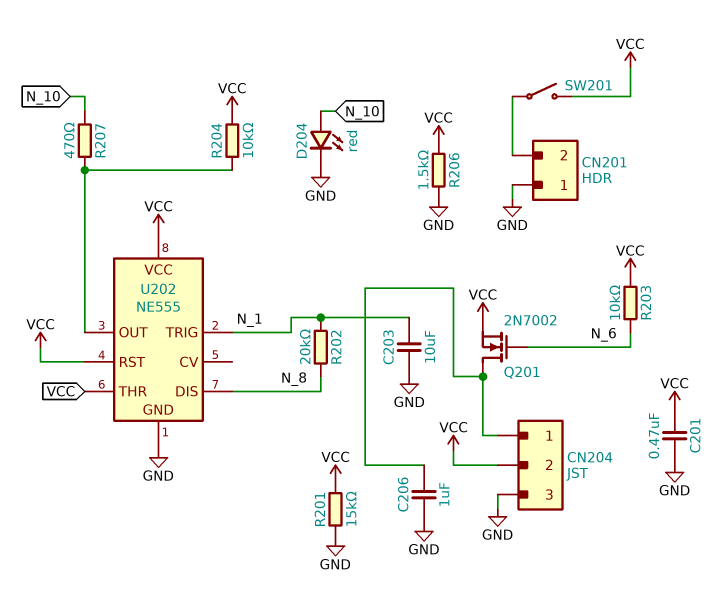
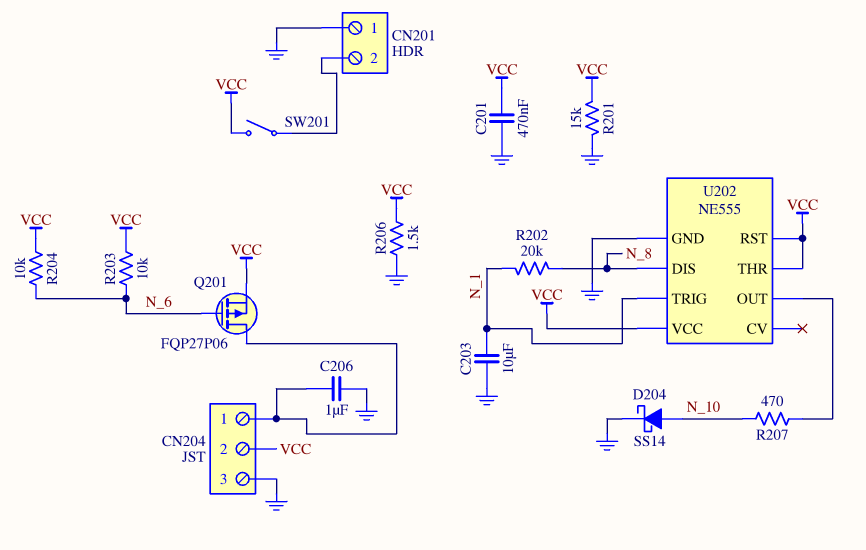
D204: LED red (A N_10, K GND) -> schottky SS14 (A N_10, K GND)
Q201: NMOS 2N7002 (G N_6, D CN204/1, S VCC) -> PMOS FQP27P06 (G N_6, D CN204/1, S VCC)
R204: 10k (U202/OUT, VCC) -> 10k (N_6, VCC)

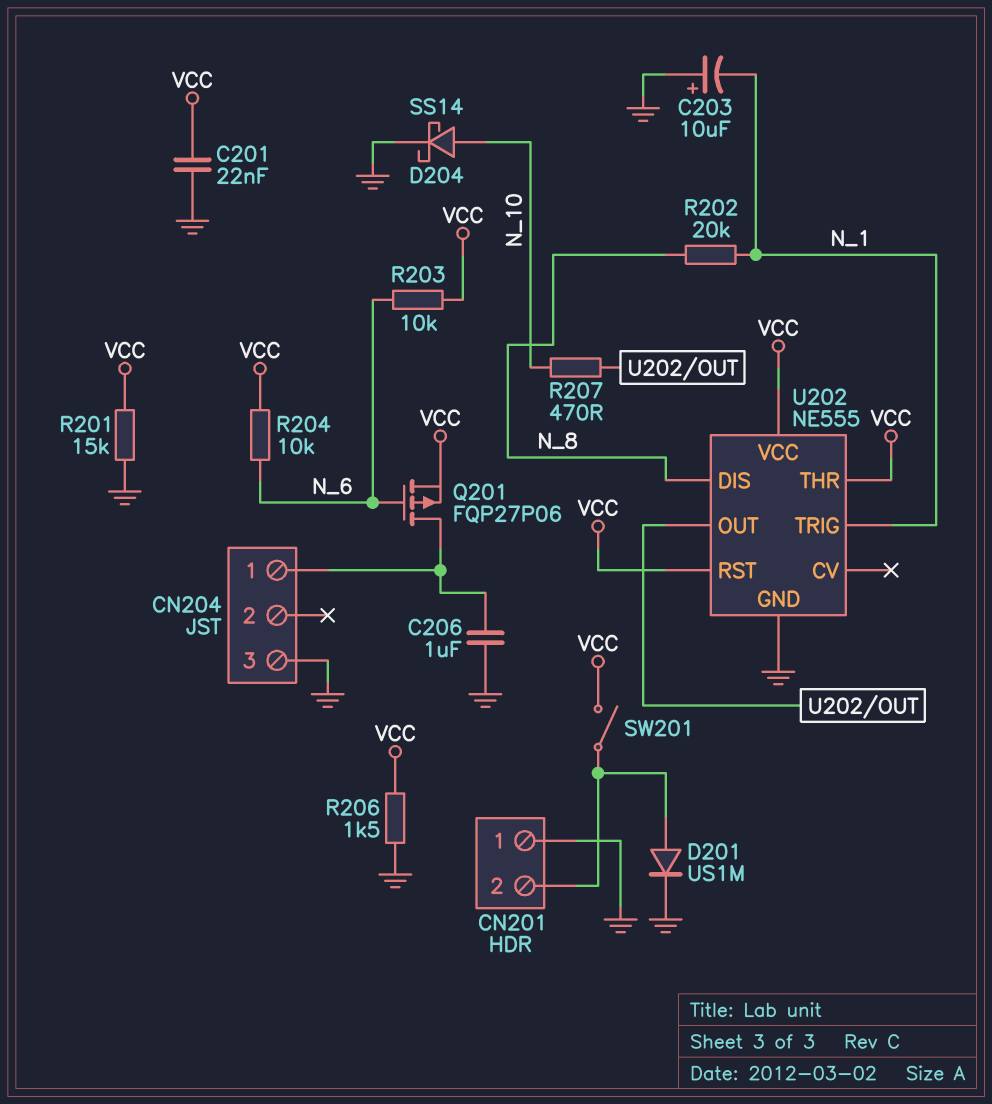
C201: 470nF (GND, VCC) -> 22nF (GND, VCC)
C203: 10uF (GND, N_1) -> 10uF (plus GND, minus N_1)
CN204 pin 2: VCC -> none
D201: none -> diode US1M (A CN201/2, K GND)

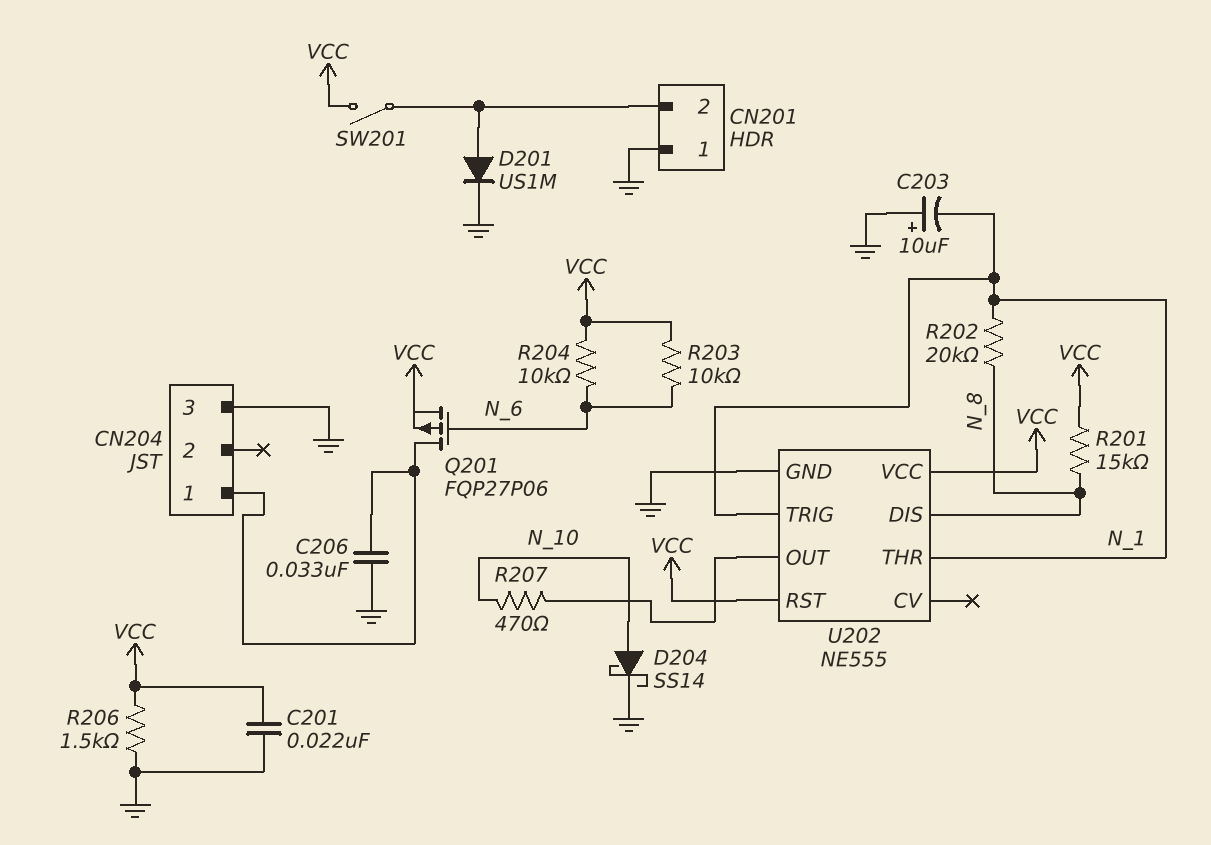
C206: 1uF (CN204/1, GND) -> 33nF (CN204/1, GND)
R201: 15k (GND, VCC) -> 15k (N_8, VCC)
U202 pin THR: VCC -> N_1

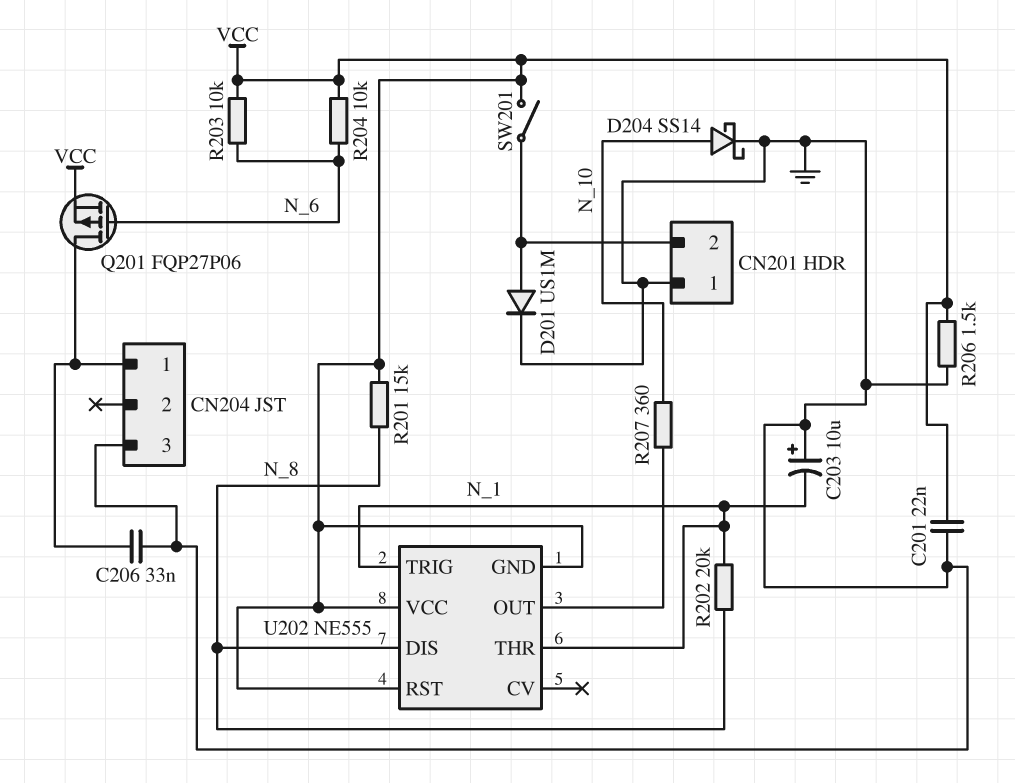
R207: 470 (N_10, U202/OUT) -> 360 (N_10, U202/OUT)
U202 pin GND: GND -> VCC

